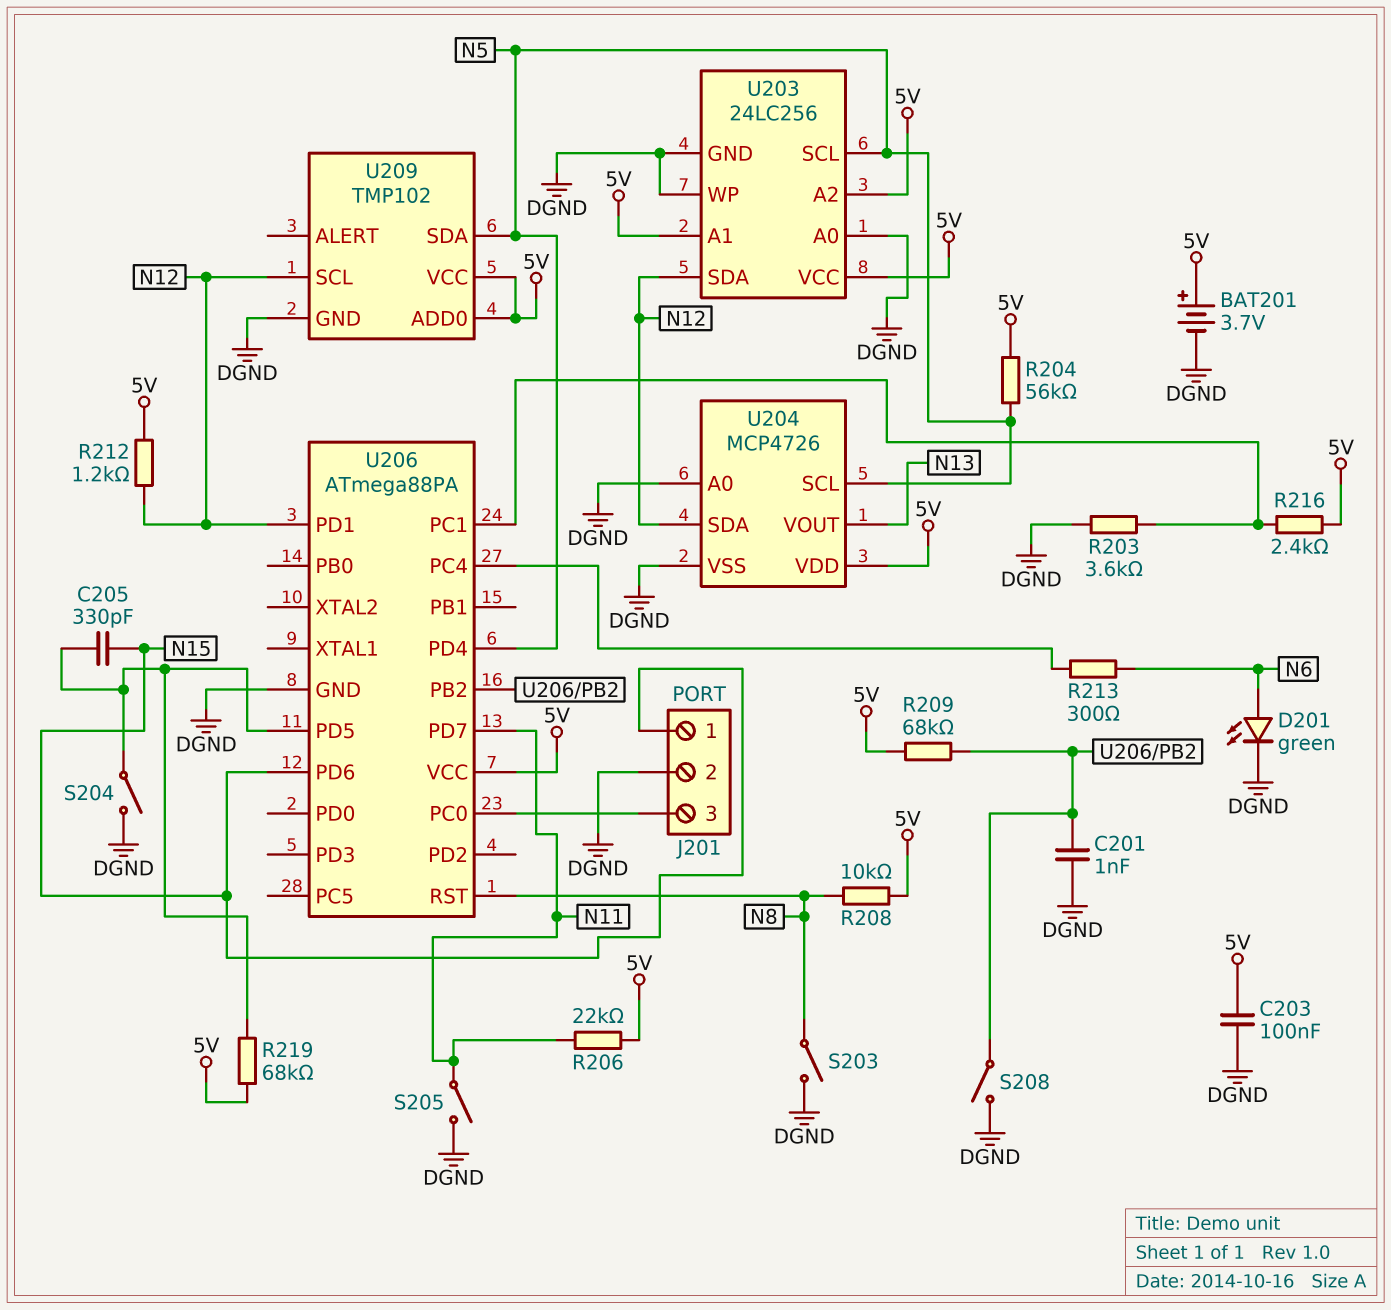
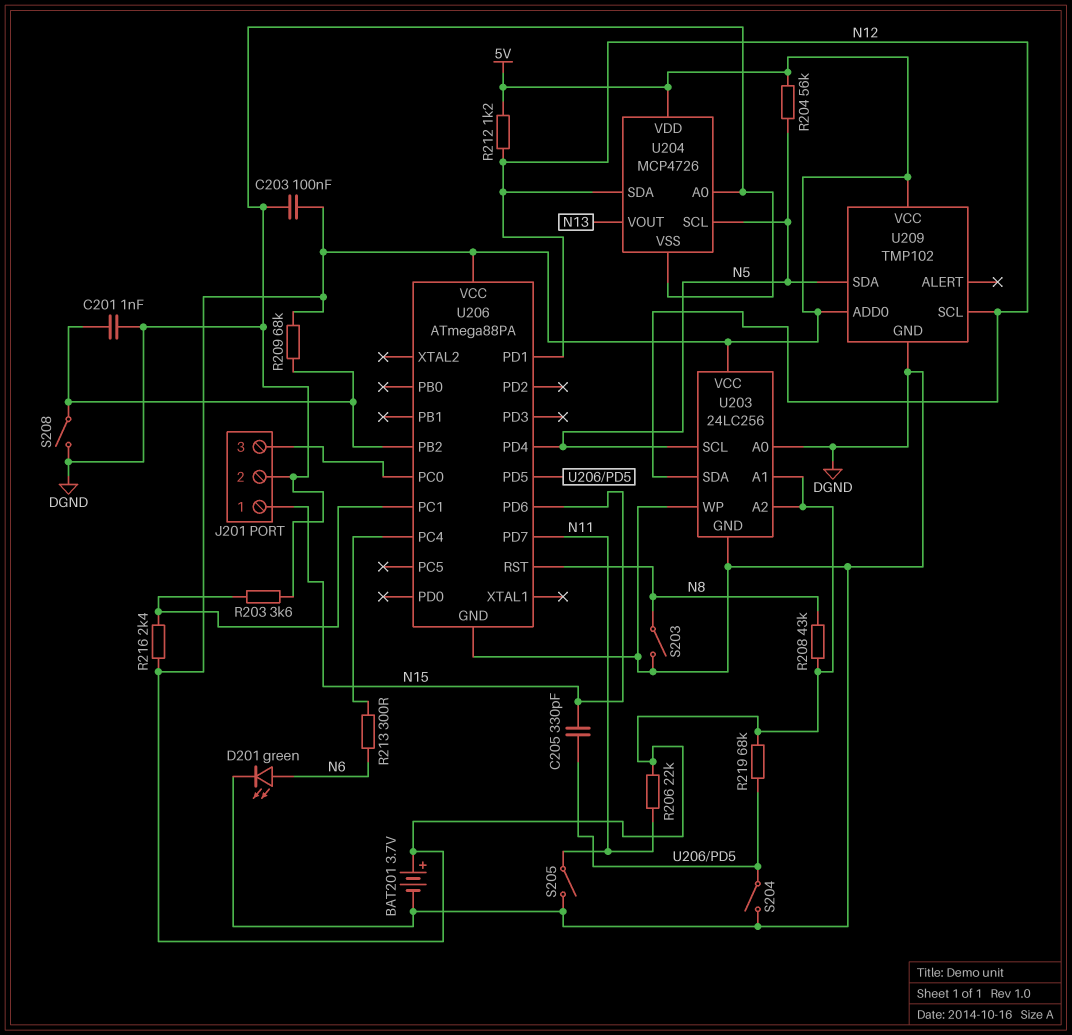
R208: 10k (5V, N8) -> 43k (5V, N8)

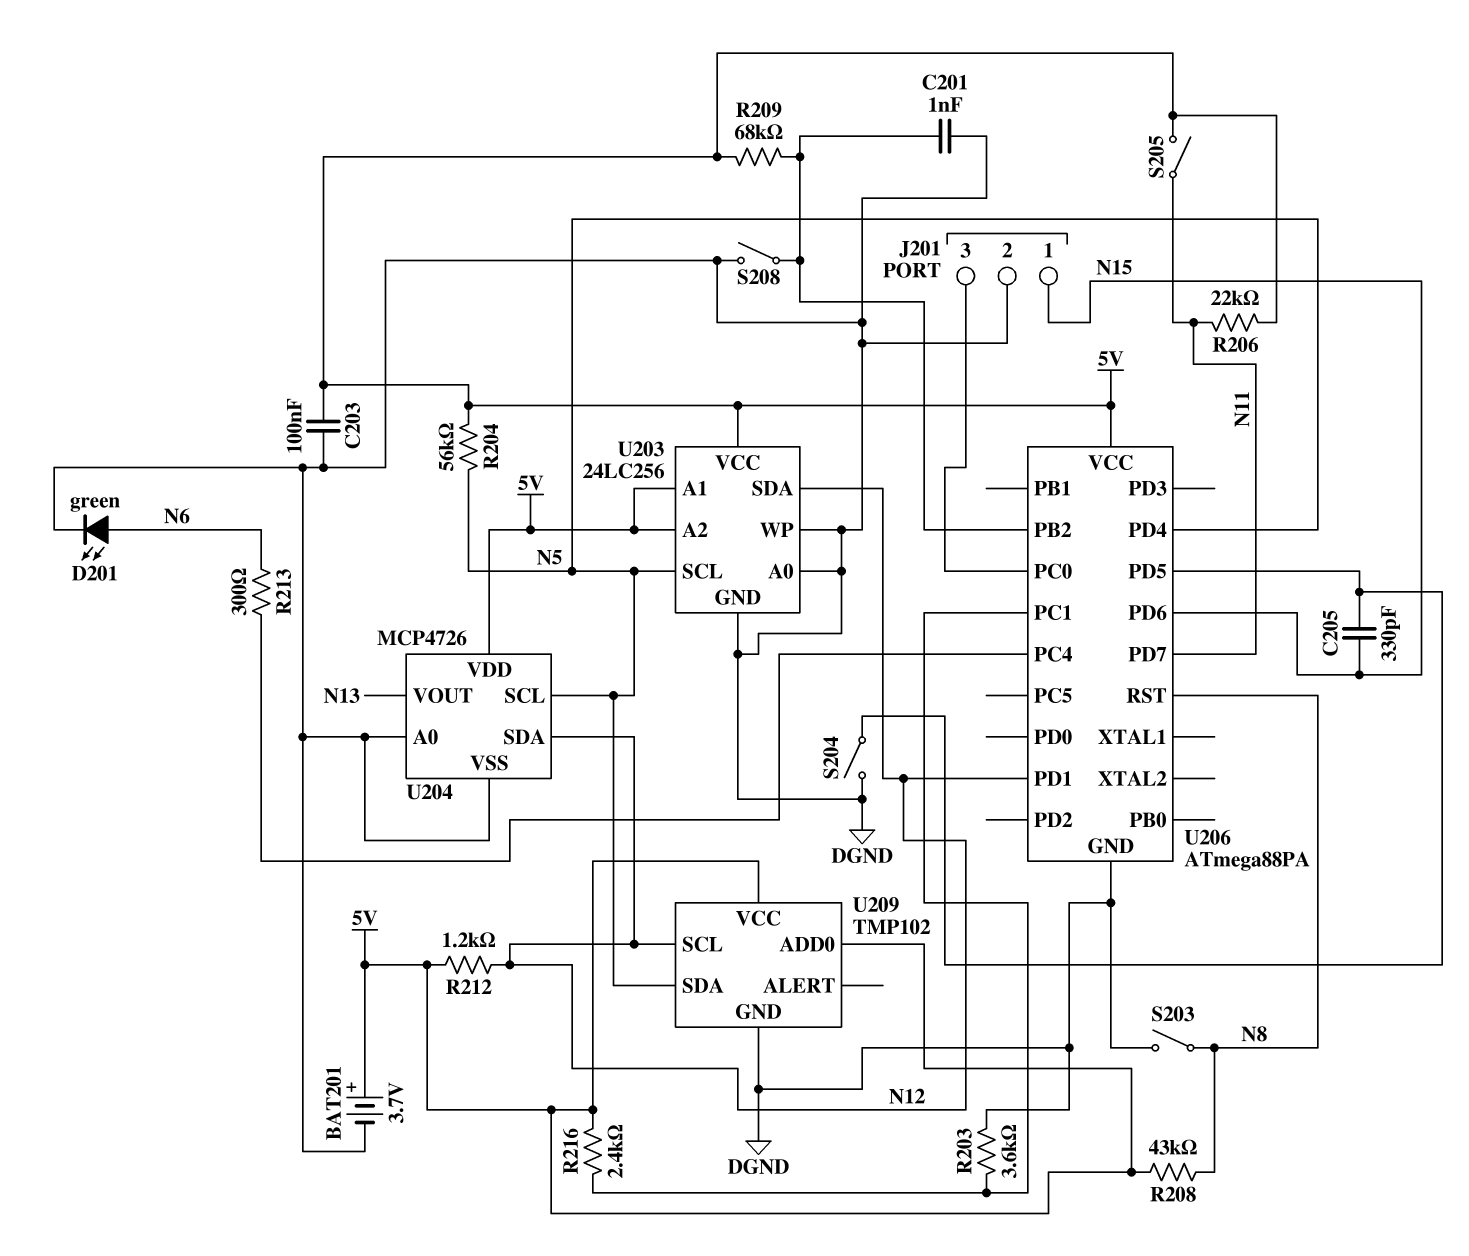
R219: 68k (5V, U206/PD5) -> none
S205: switch (DGND, N11) -> switch (5V, N11)

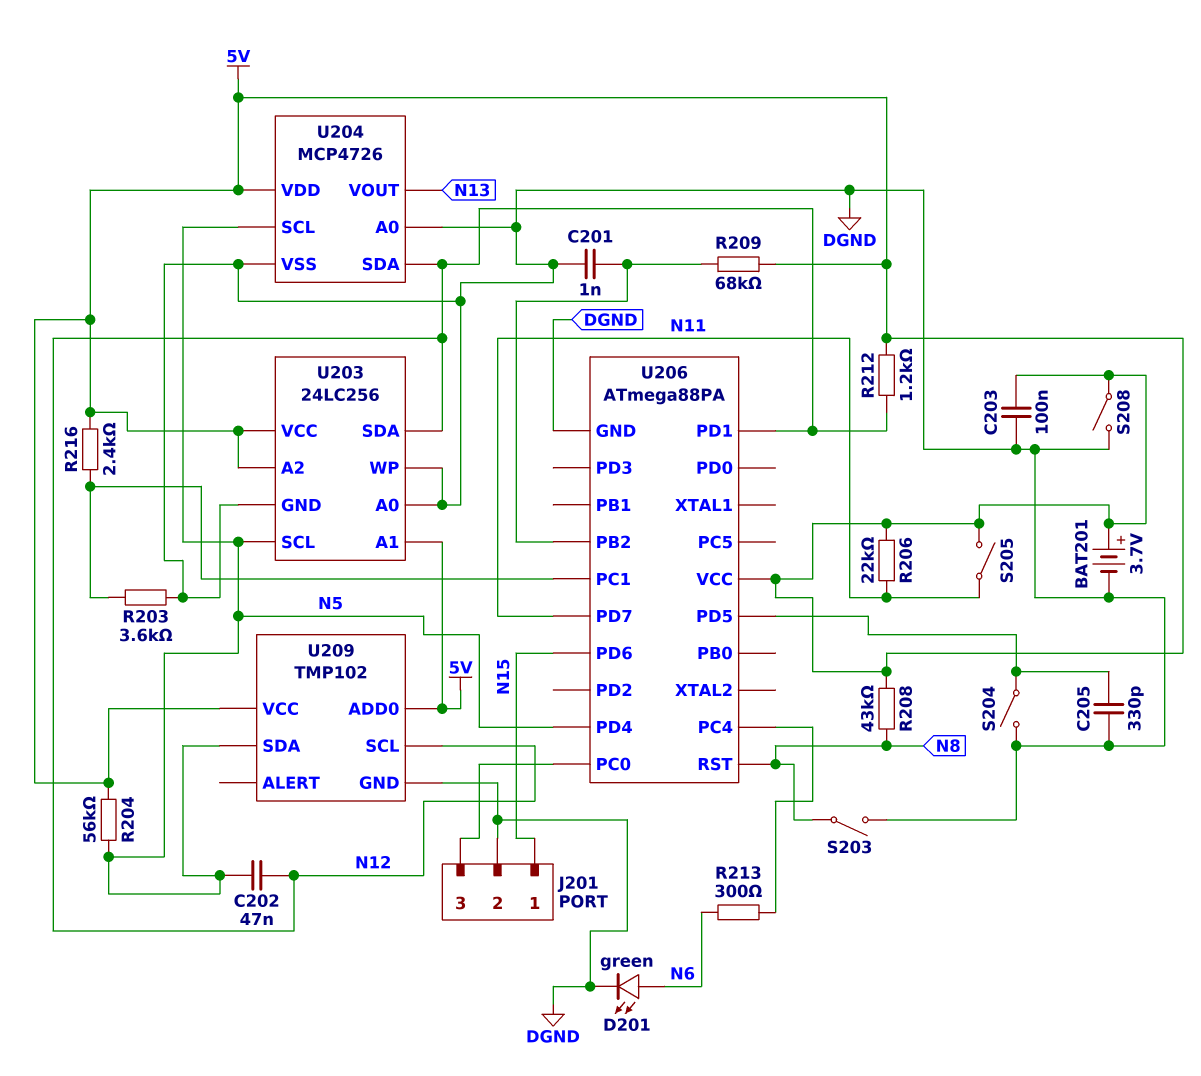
C202: none -> 47nF (N5, N12)
C205: 330pF (N15, U206/PD5) -> 330pF (DGND, U206/PD5)
S208: switch (DGND, U206/PB2) -> switch (5V, DGND)

